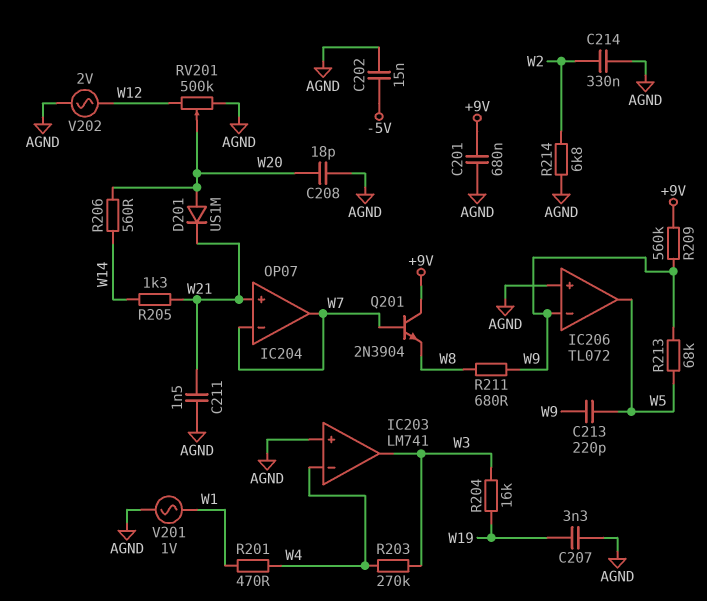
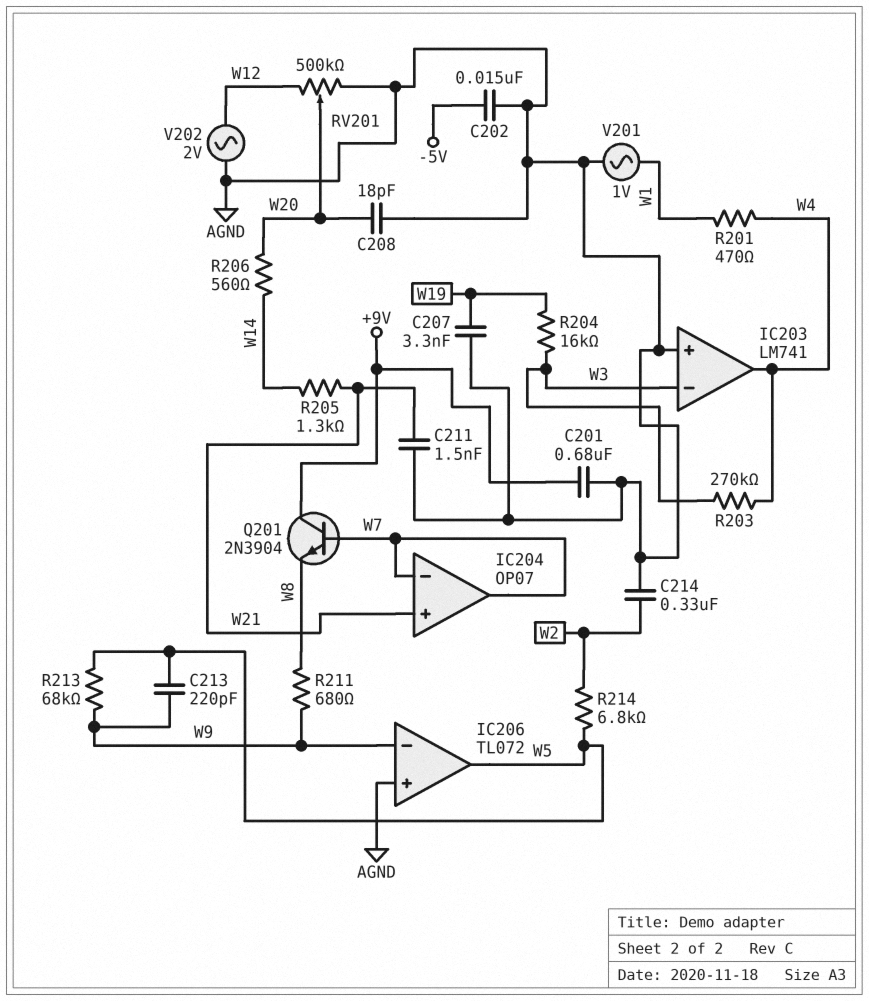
D201: diode US1M (A W20, K W21) -> none
IC203 pin in-: W4 -> W3
IC203 pin out: W3 -> W4
R209: 560k (+9V, W9) -> none
R214: 6.8k (AGND, W2) -> 6.8k (W2, W5)

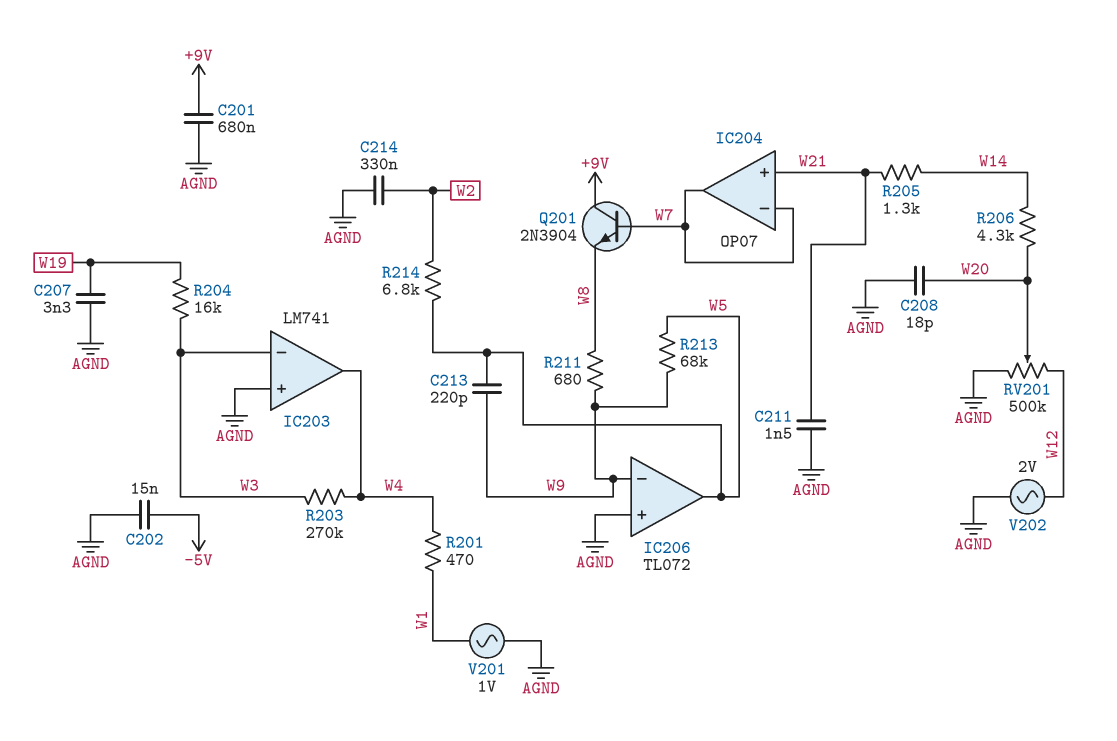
R206: 560 (W14, W20) -> 4.3k (W14, W20)

